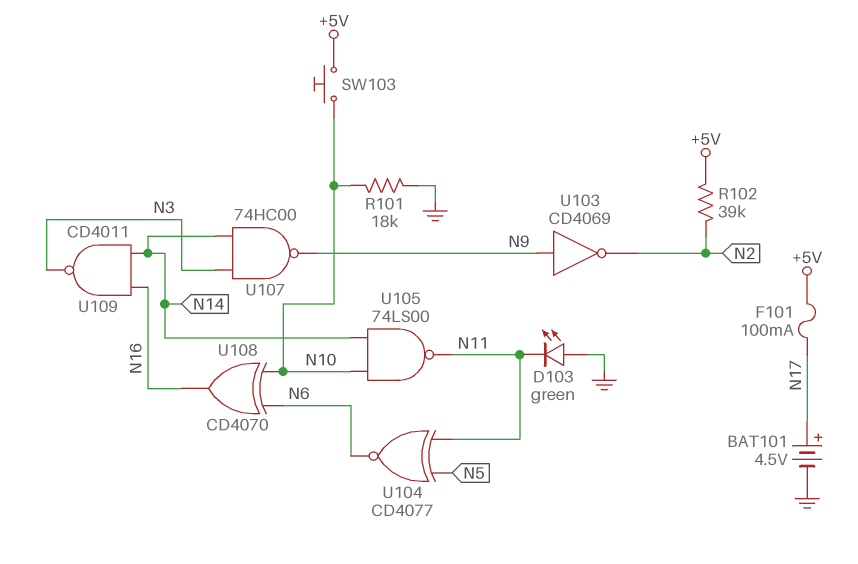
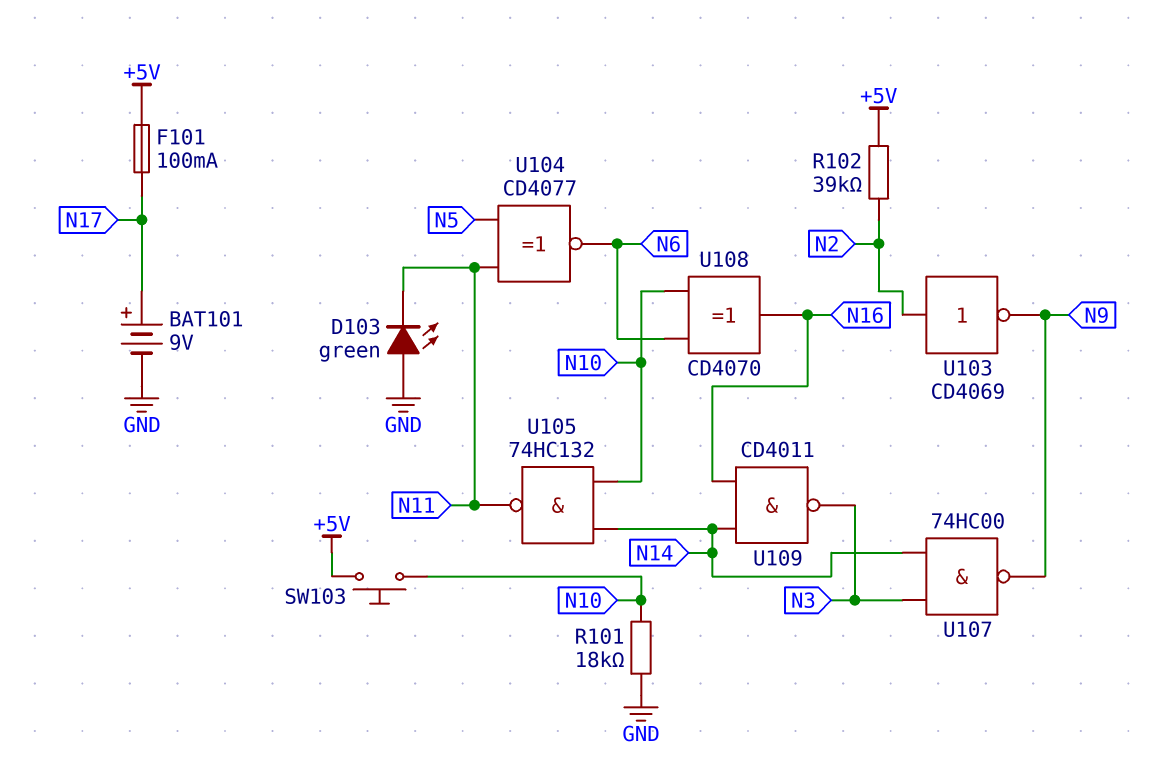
BAT101: 4.5V (plus N17, minus GND) -> 9V (plus N17, minus GND)
U103: NOT CD4069 (in N9, out N2) -> NOT CD4069 (in N2, out N9)
U105: NAND 74LS00 (in N10, in N14, out N11) -> NAND 74HC132 (in N10, in N14, out N11)

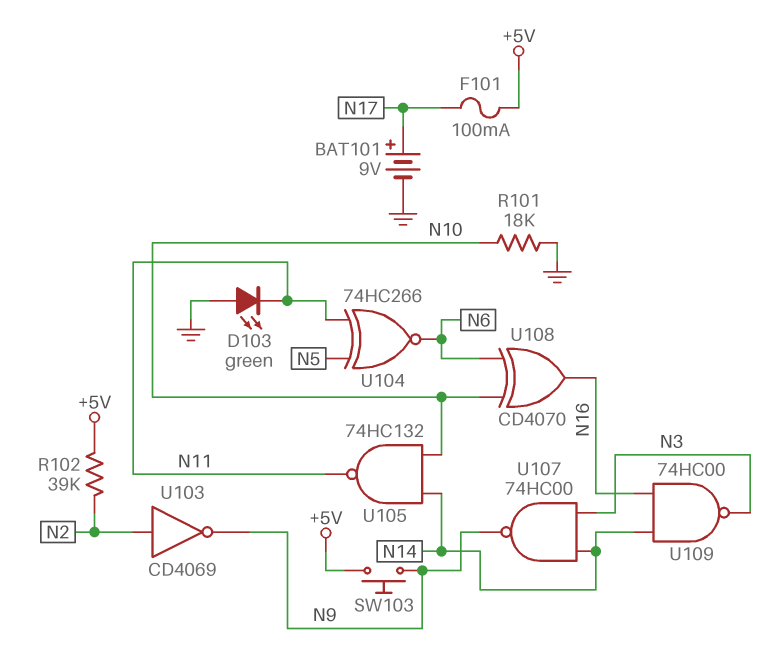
SW103: button (+5V, N10) -> button (+5V, N9)
U104: XNOR CD4077 (in N5, in N11, out N6) -> XNOR 74HC266 (in N5, in N11, out N6)
U109: NAND CD4011 (in N14, in N16, out N3) -> NAND 74HC00 (in N14, in N16, out N3)

